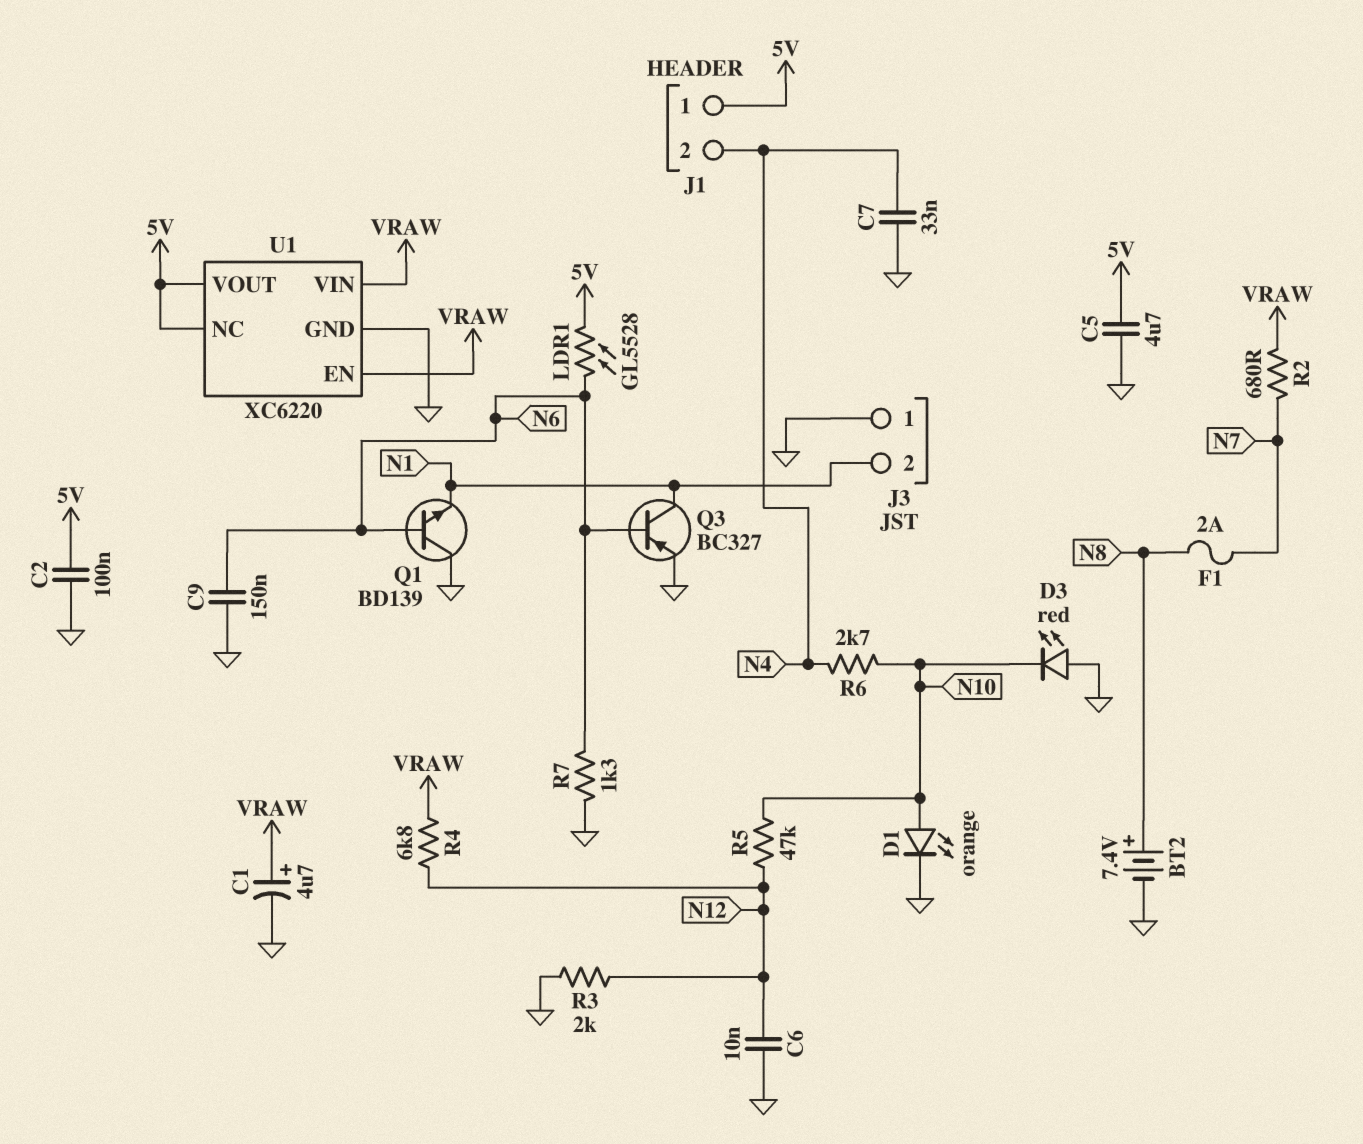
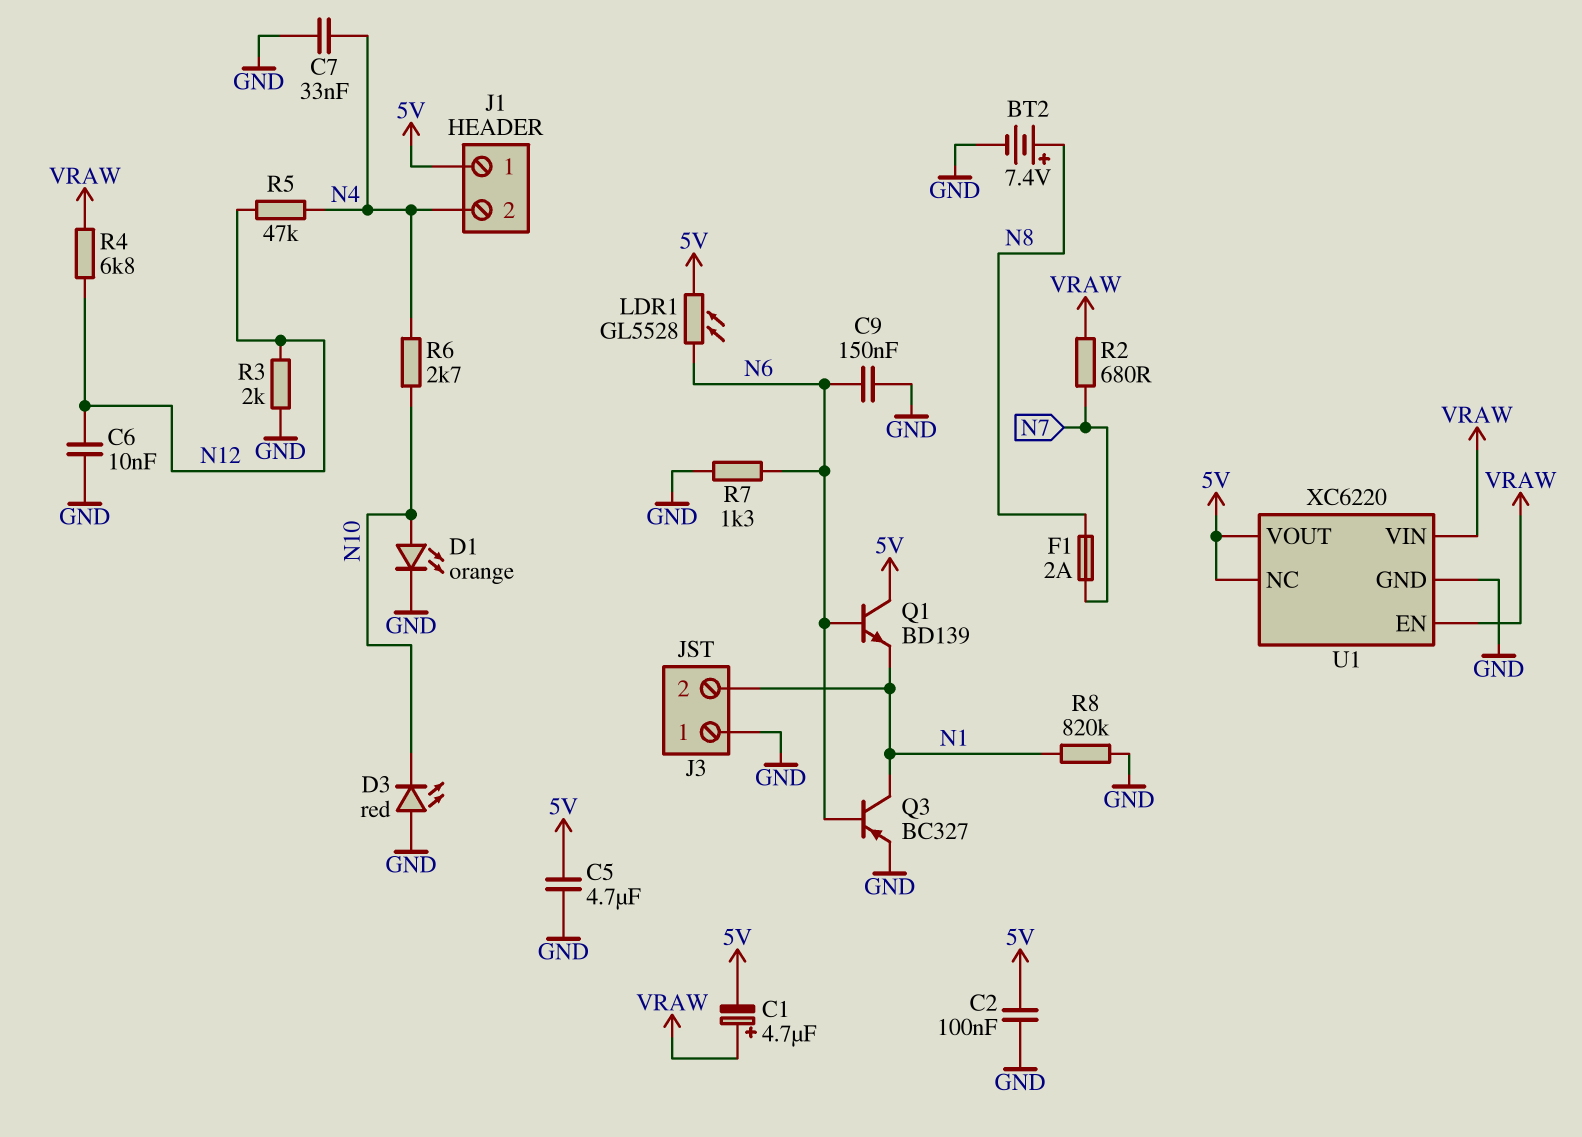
C1: 4.7uF (plus VRAW, minus GND) -> 4.7uF (plus VRAW, minus 5V)
Q1: NPN BD139 (B N6, C GND, E N1) -> NPN BD139 (B N6, C 5V, E N1)
R5: 47k (N10, N12) -> 47k (N4, N12)
R8: none -> 820k (GND, N1)

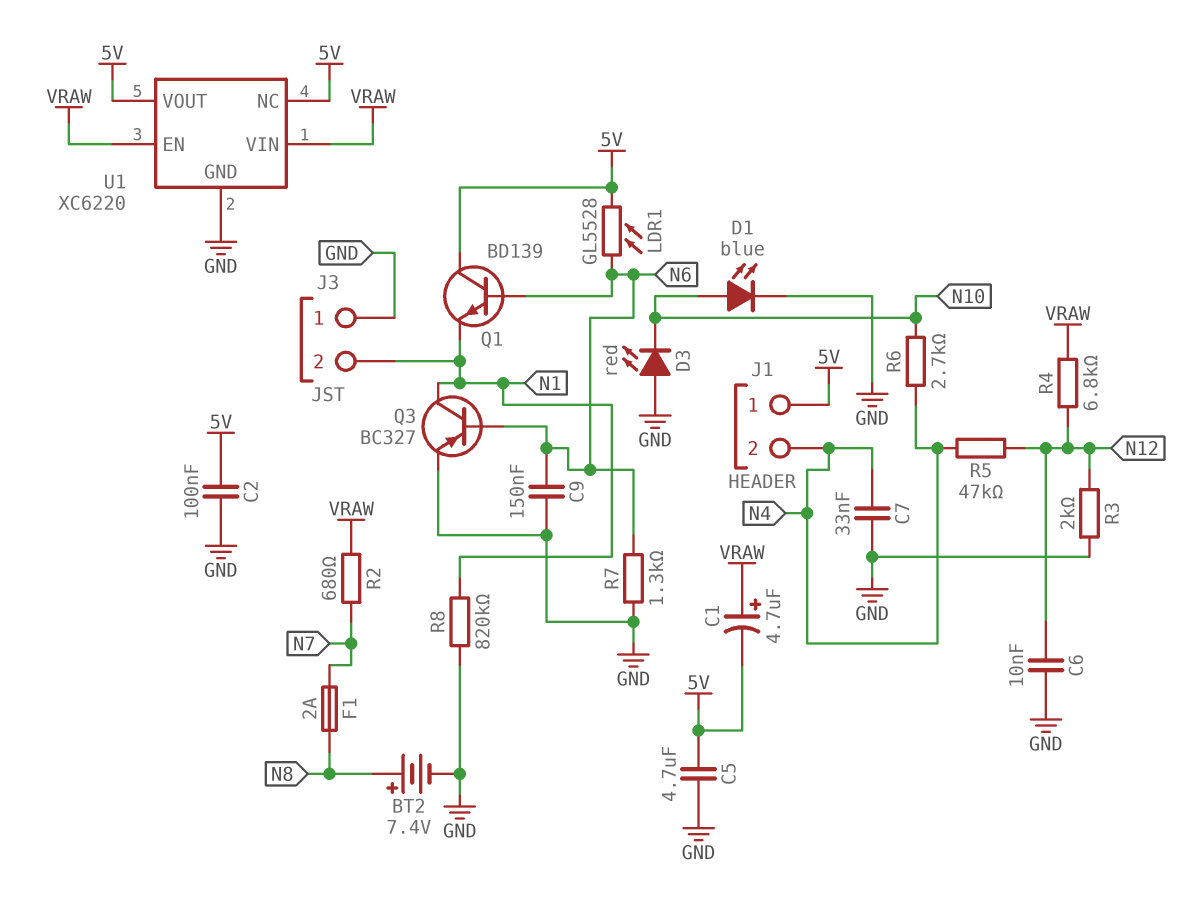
D1: LED orange (A N10, K GND) -> LED blue (A N10, K GND)

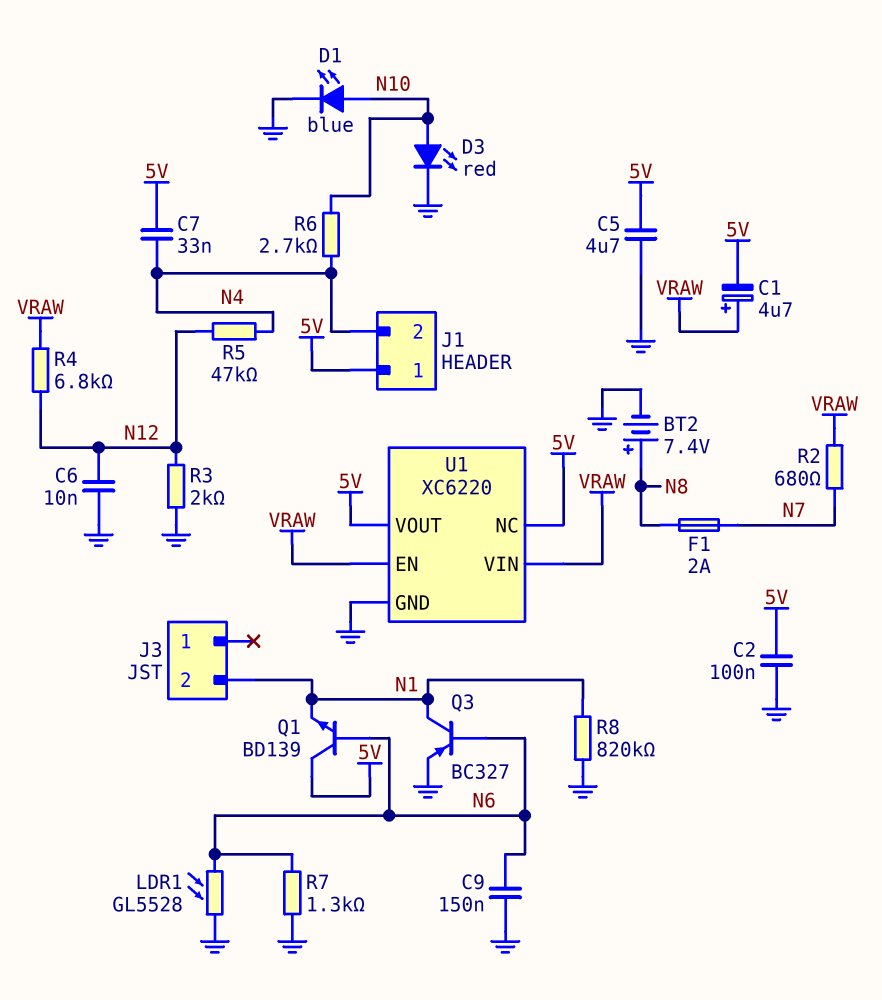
C7: 33nF (GND, N4) -> 33nF (5V, N4)
D3: LED red (A GND, K N10) -> LED red (A N10, K GND)
J3 pin 1: GND -> none
LDR1: GL5528 (5V, N6) -> GL5528 (GND, N6)

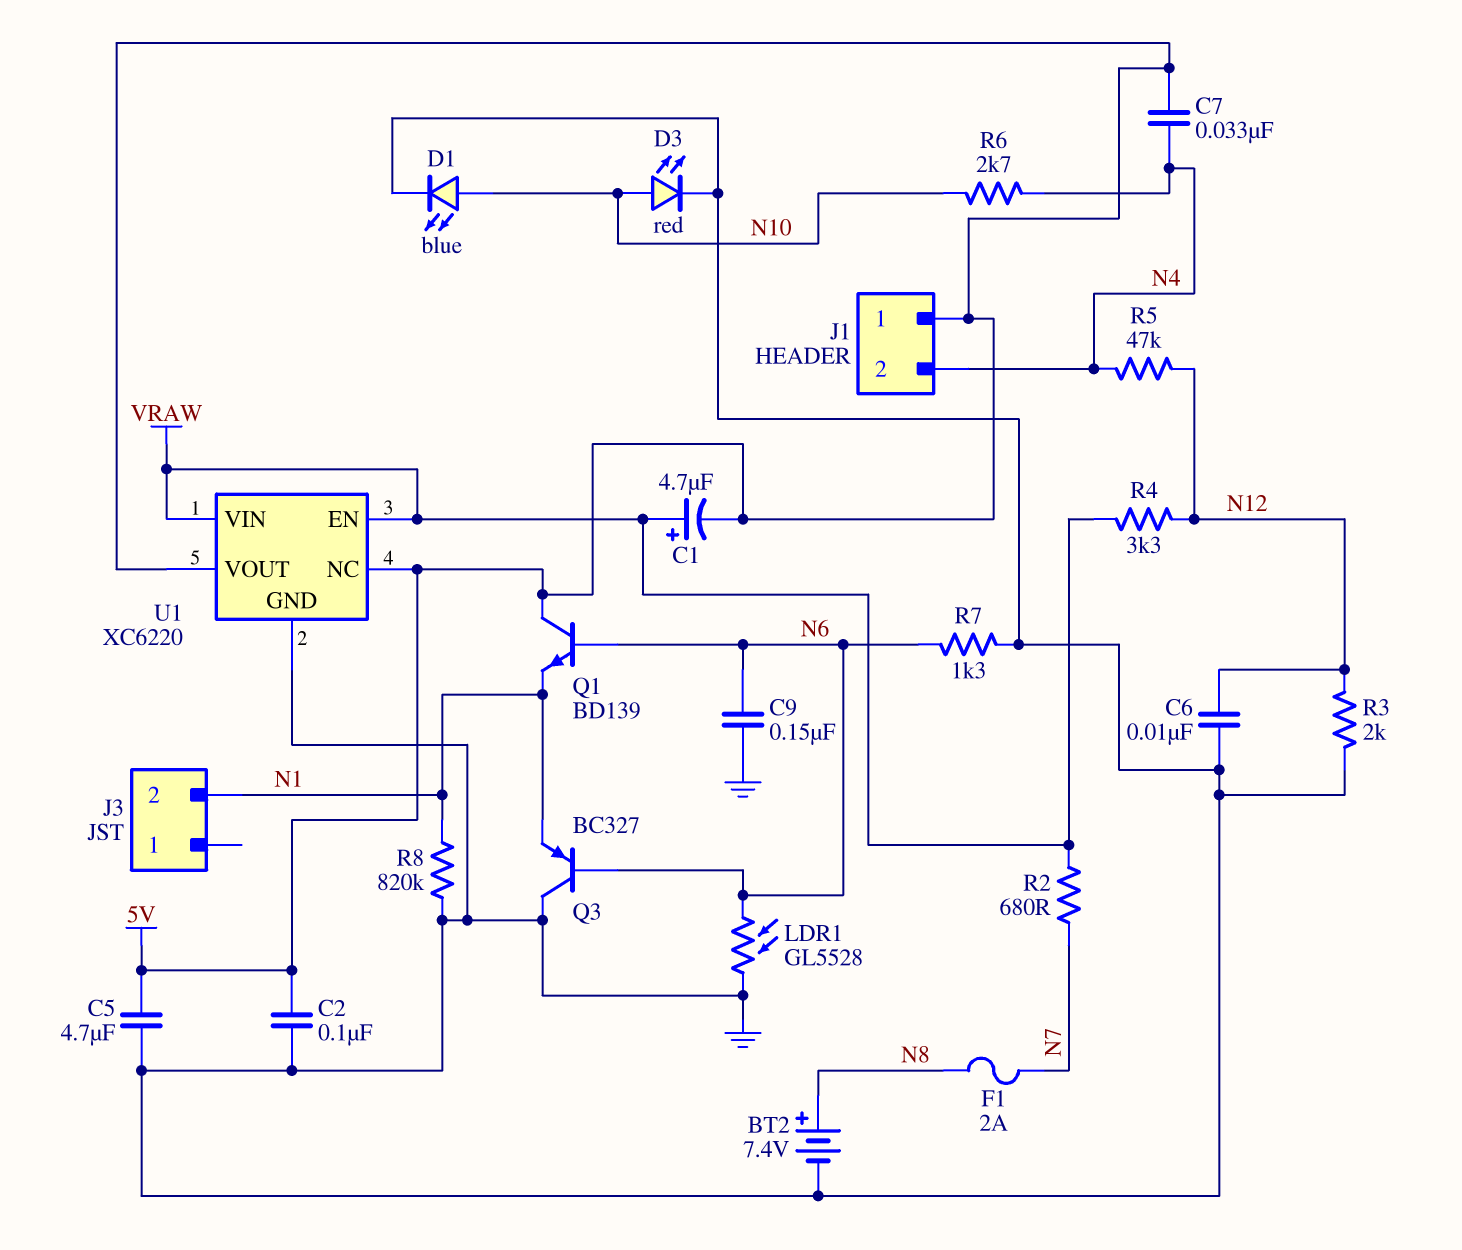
Q3: PNP BC327 (B N6, C N1, E GND) -> PNP BC327 (B N6, C GND, E N1)
R4: 6.8k (N12, VRAW) -> 3.3k (N12, VRAW)

